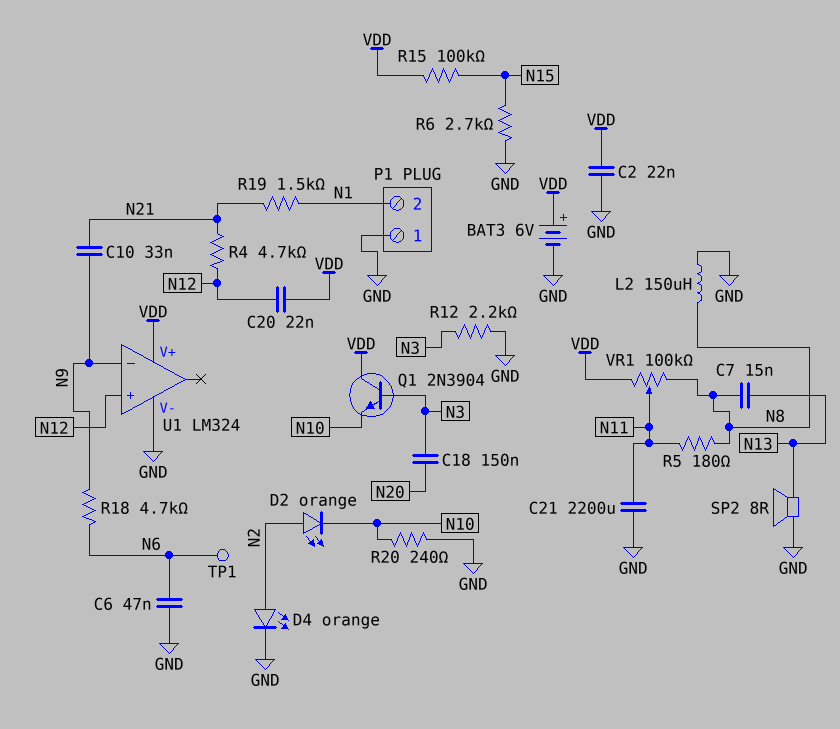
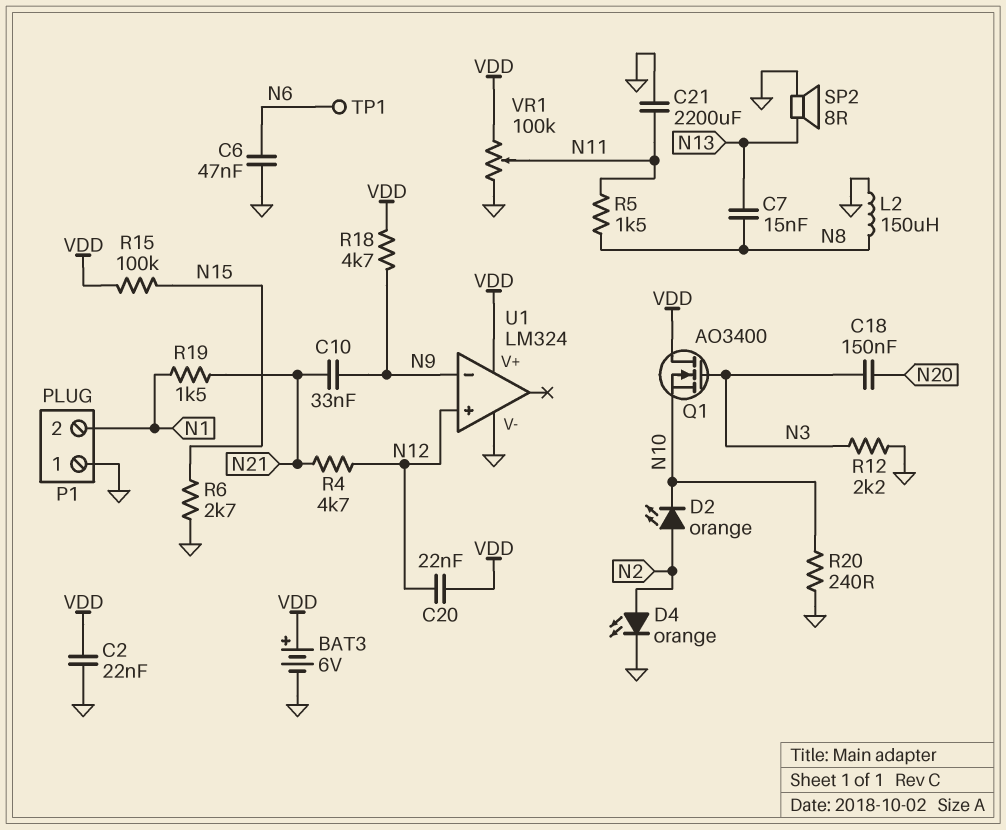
Q1: NPN 2N3904 (B N3, C VDD, E N10) -> NMOS AO3400 (G N3, D VDD, S N10)
R5: 180 (N8, N11) -> 1.5k (N8, N11)
R18: 4.7k (N6, N9) -> 4.7k (N9, VDD)
VR1: 100k (N8, VDD, wiper N11) -> 100k (GND, VDD, wiper N11)

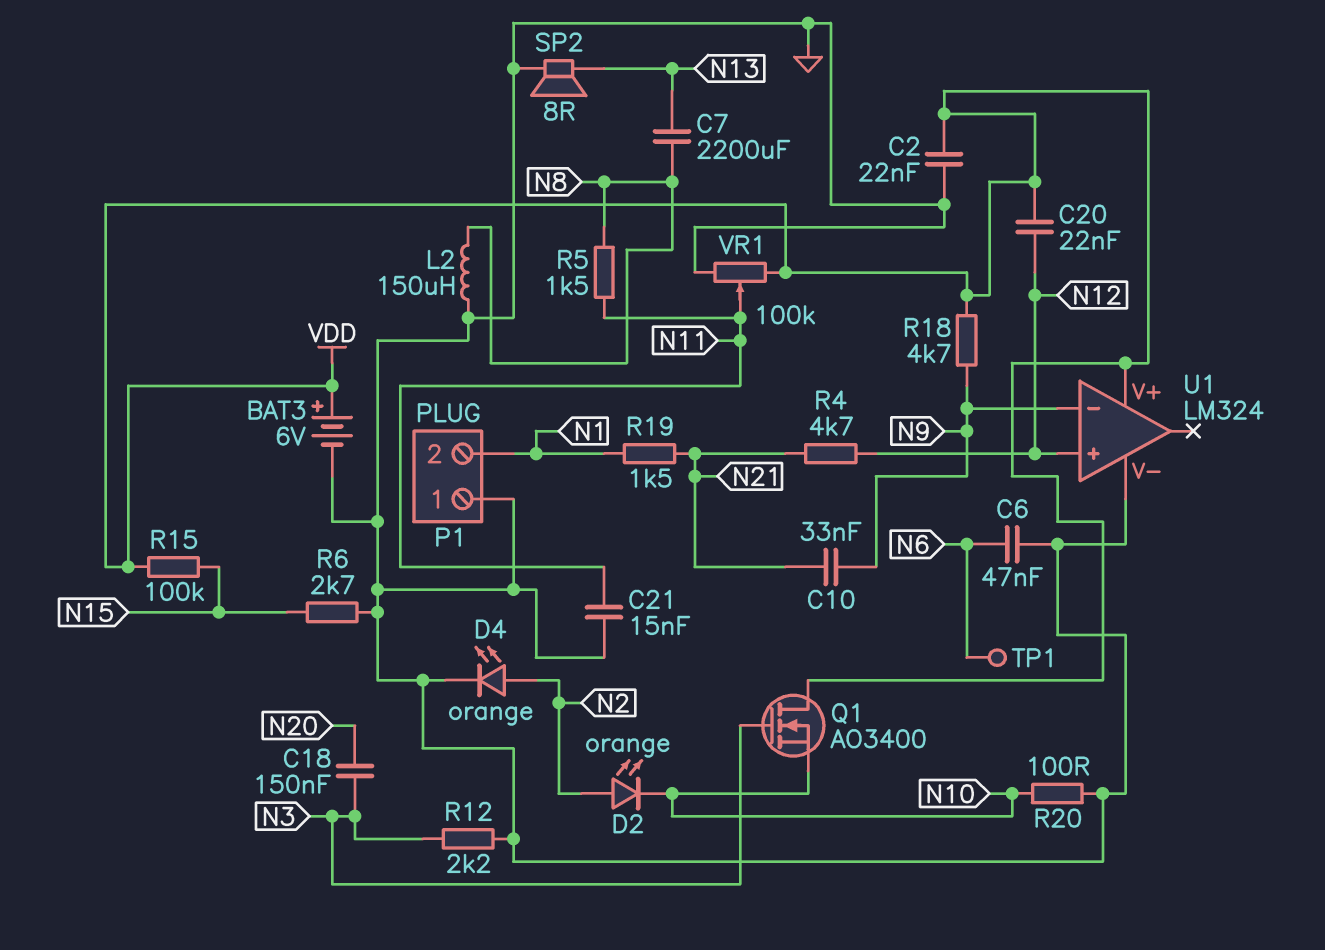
C7: 15nF (N8, N13) -> 2200uF (N8, N13)
C21: 2200uF (GND, N11) -> 15nF (GND, N11)
R20: 240 (GND, N10) -> 100 (GND, N10)

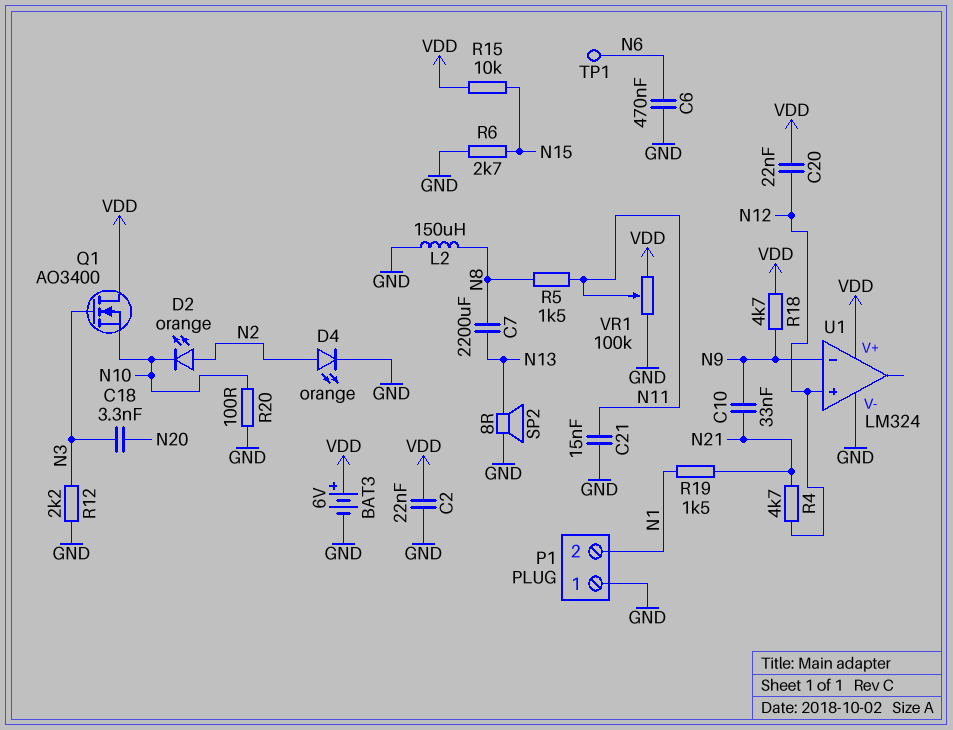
C6: 47nF (GND, N6) -> 470nF (GND, N6)
C18: 150nF (N3, N20) -> 3.3nF (N3, N20)
R15: 100k (N15, VDD) -> 10k (N15, VDD)

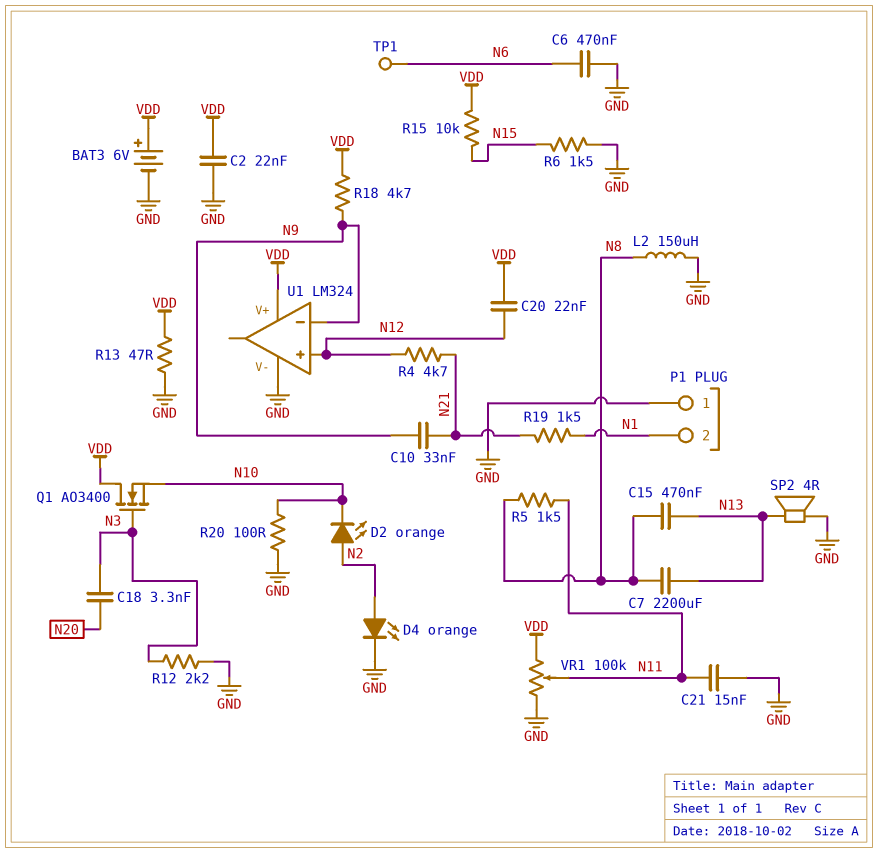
C15: none -> 470nF (N8, N13)
R6: 2.7k (GND, N15) -> 1.5k (GND, N15)
R13: none -> 47 (GND, VDD)
SP2: speaker 8R (GND, N13) -> speaker 4R (GND, N13)

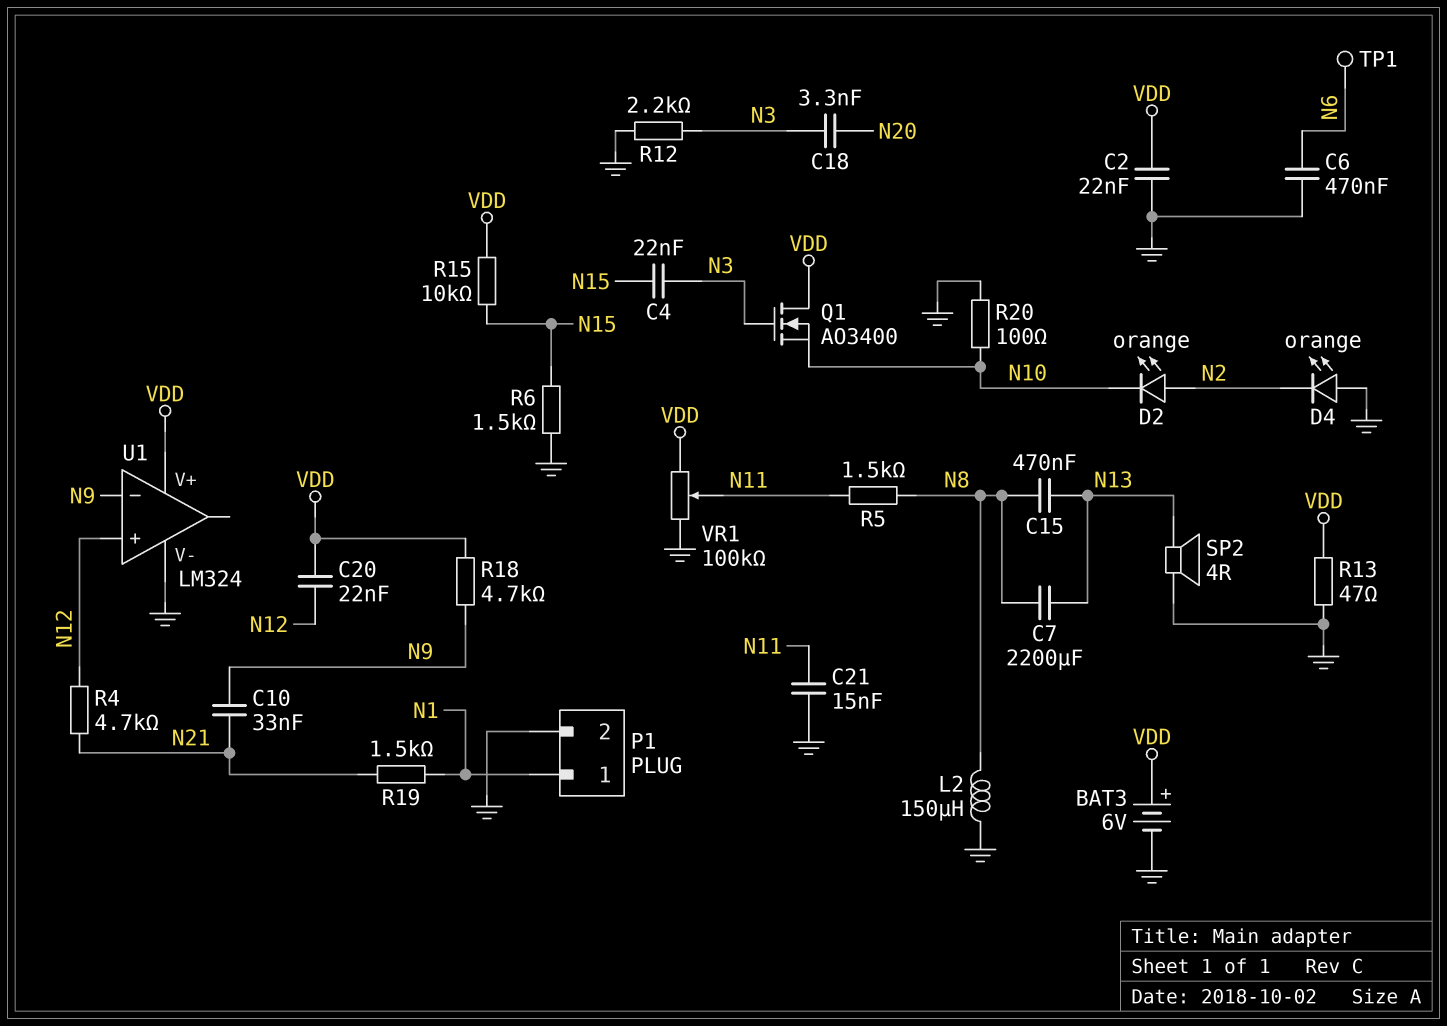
C4: none -> 22nF (N3, N15)
D4: LED orange (A N2, K GND) -> LED orange (A GND, K N2)
P1 pin 1: GND -> N1
P1 pin 2: N1 -> GND

